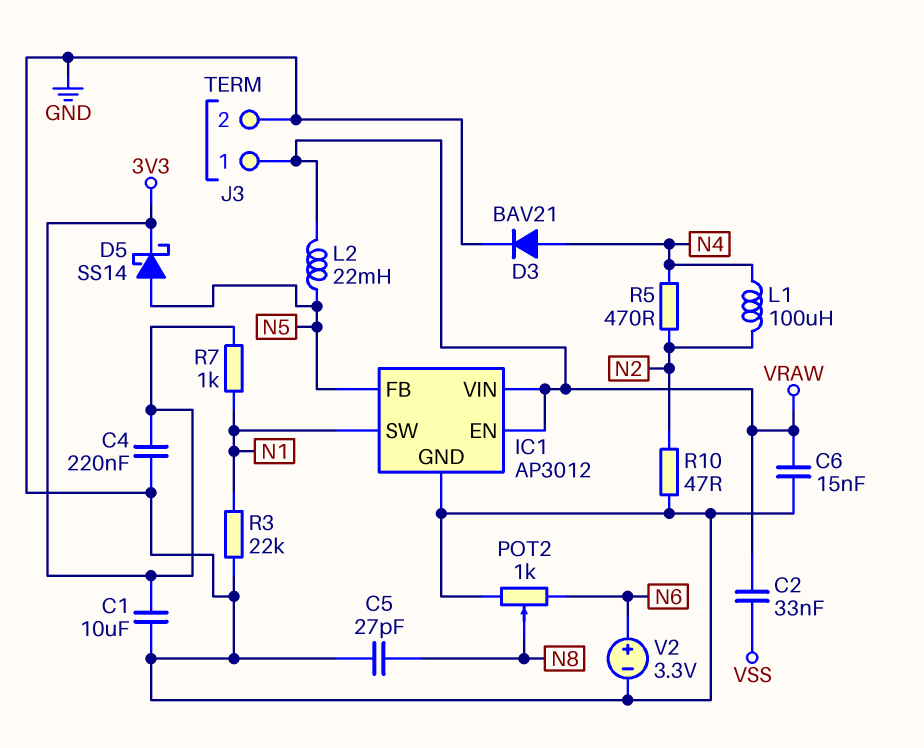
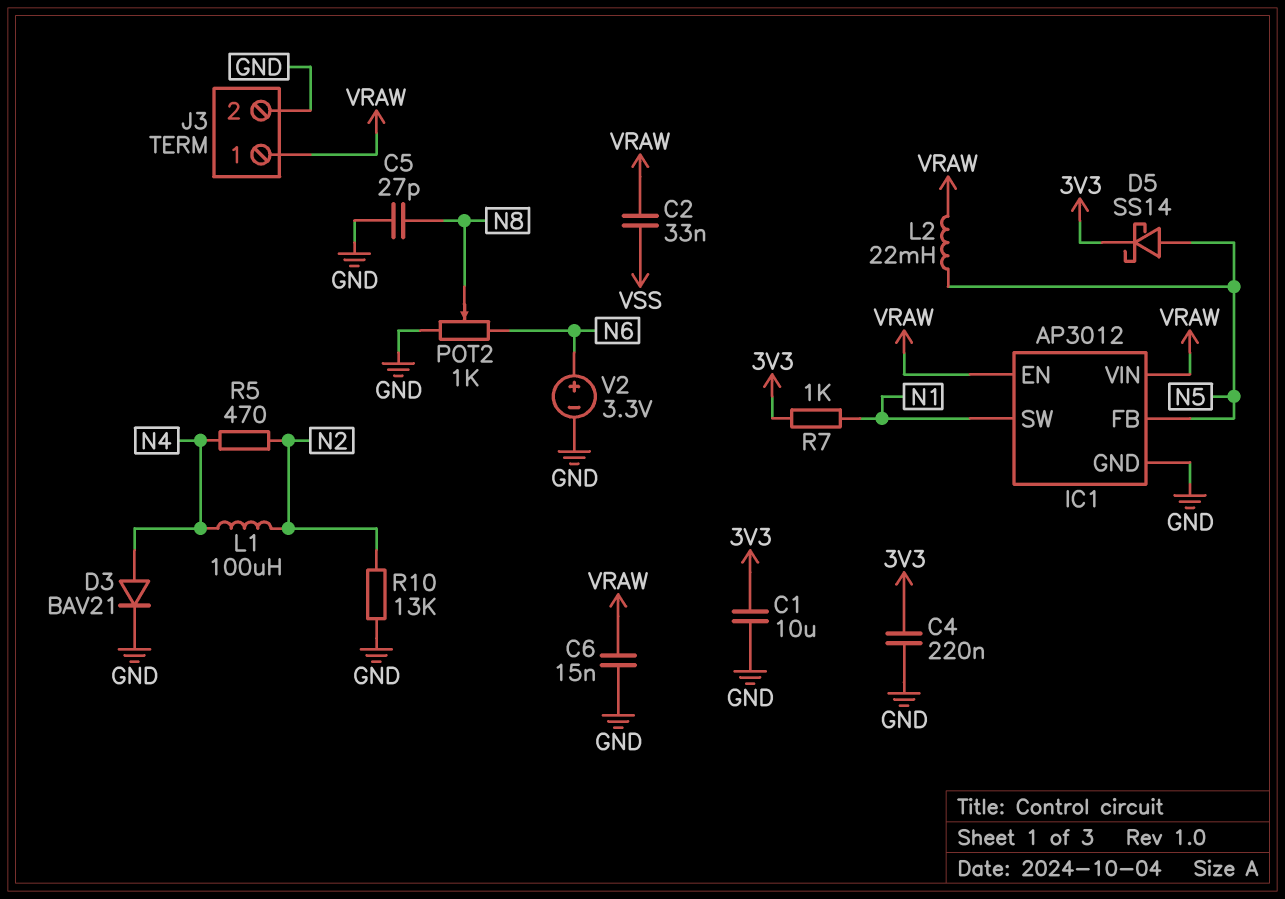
R3: 22k (GND, N1) -> none
R10: 47 (GND, N2) -> 13k (GND, N2)

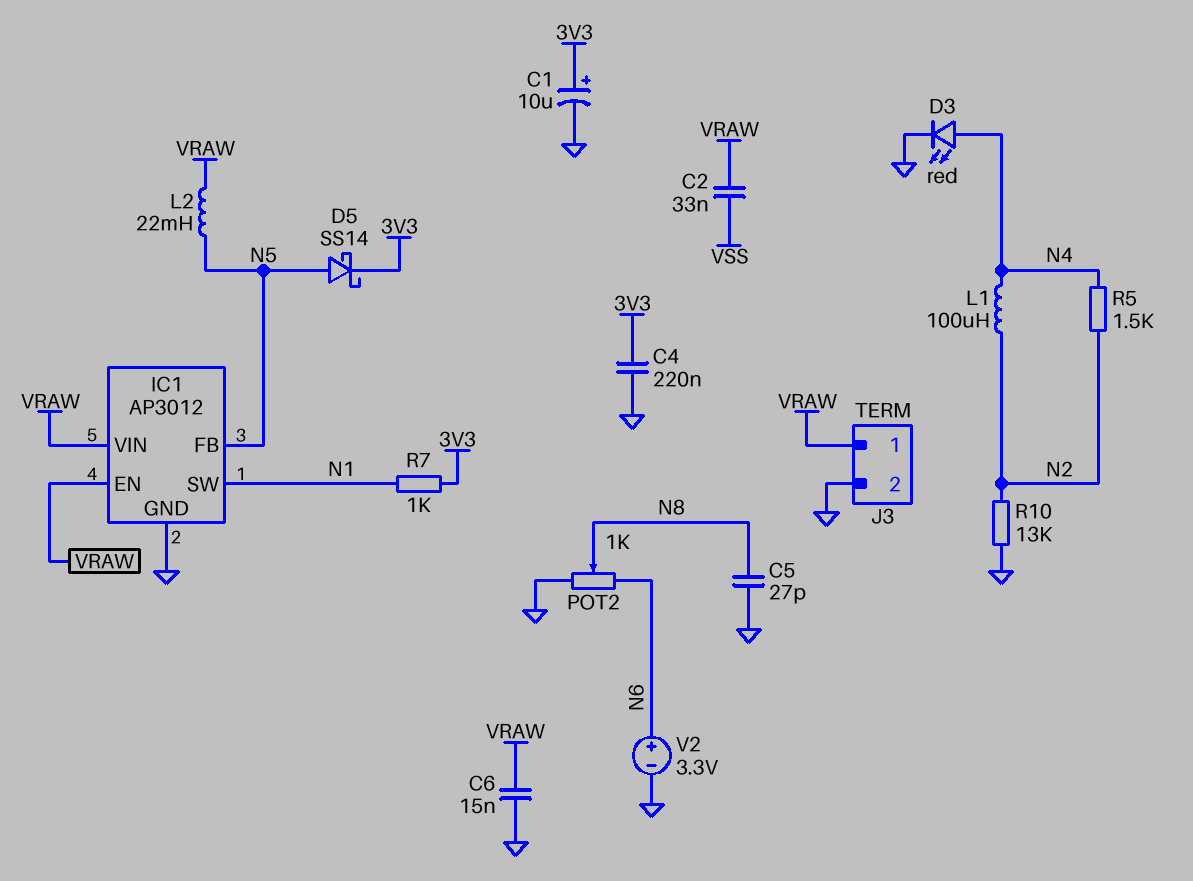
C1: 10uF (3V3, GND) -> 10uF (plus 3V3, minus GND)
D3: diode BAV21 (A N4, K GND) -> LED red (A N4, K GND)
R5: 470 (N2, N4) -> 1.5k (N2, N4)

